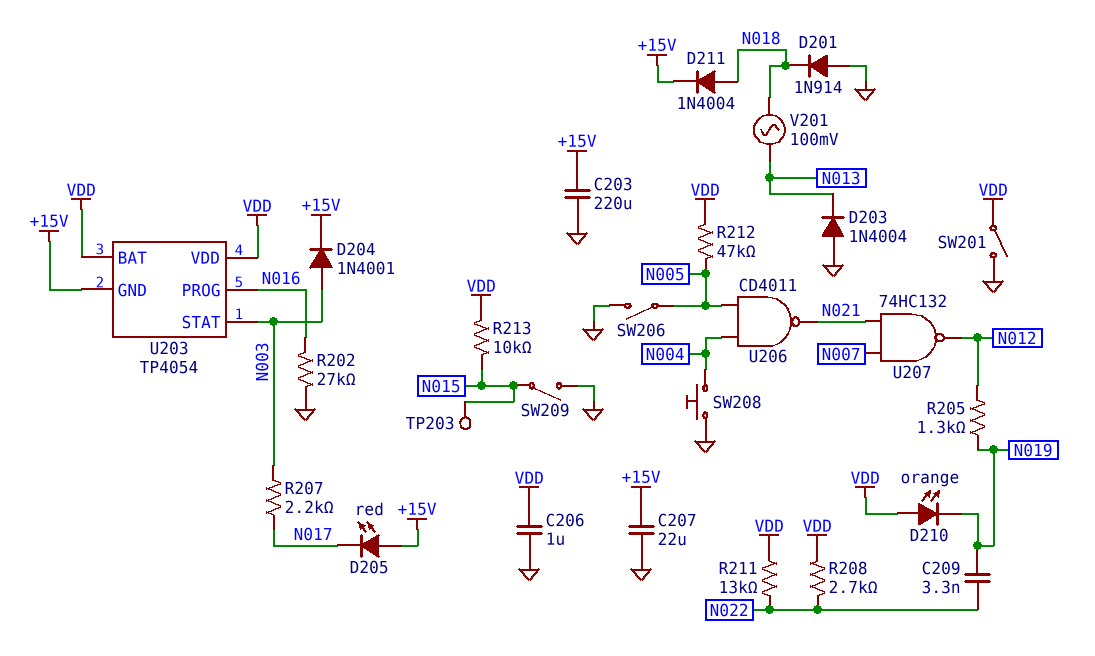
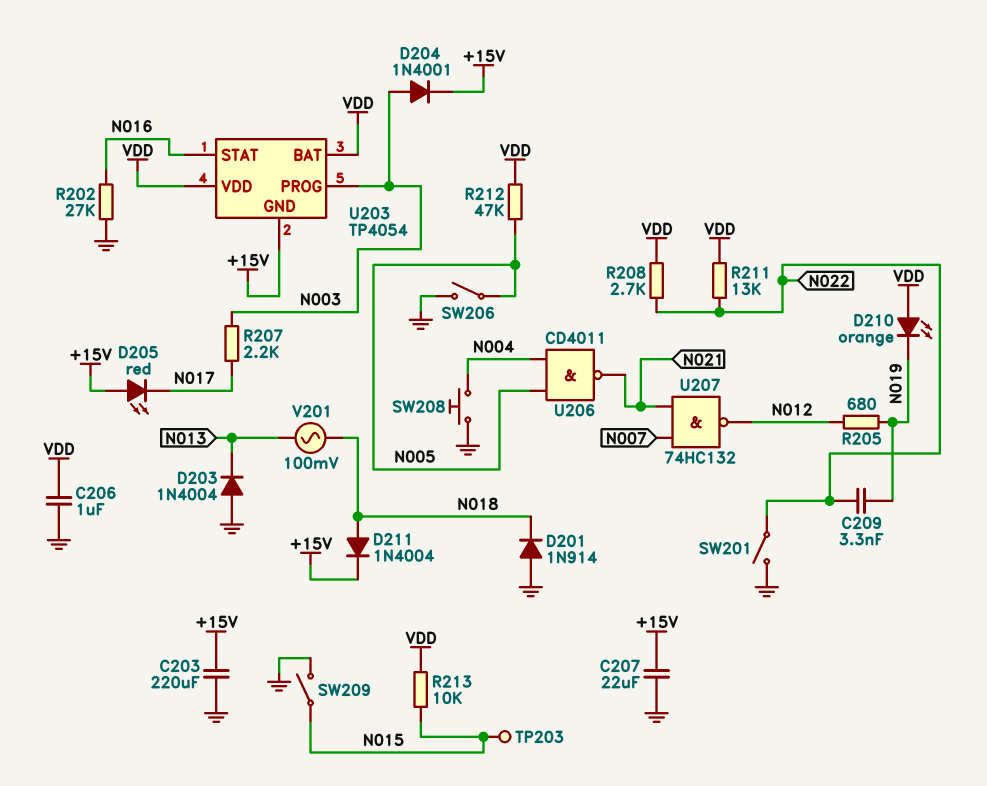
R205: 1.3k (N012, N019) -> 680 (N012, N019)
SW201: switch (GND, VDD) -> switch (GND, N022)
U203 pin PROG: N016 -> N003
U203 pin STAT: N003 -> N016

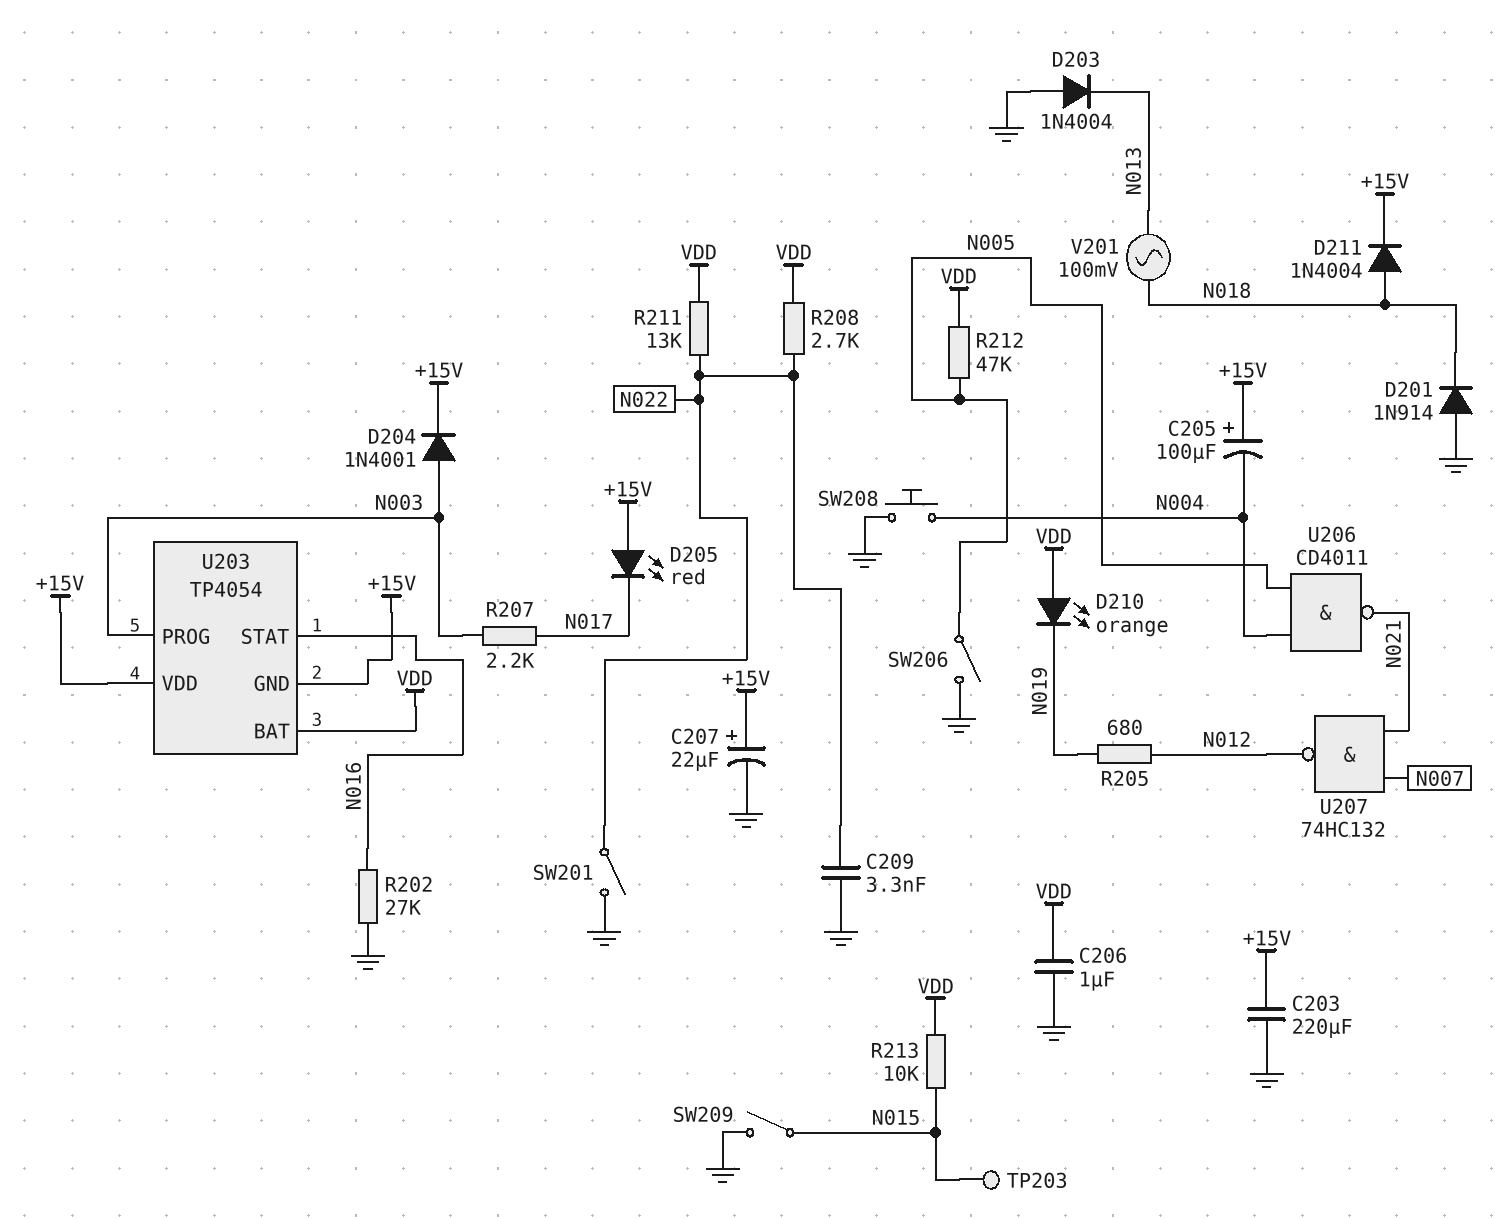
C205: none -> 100uF (plus +15V, minus N004)
C207: 22uF (+15V, GND) -> 22uF (plus +15V, minus GND)
C209: 3.3nF (N019, N022) -> 3.3nF (GND, N022)
U203 pin VDD: VDD -> +15V

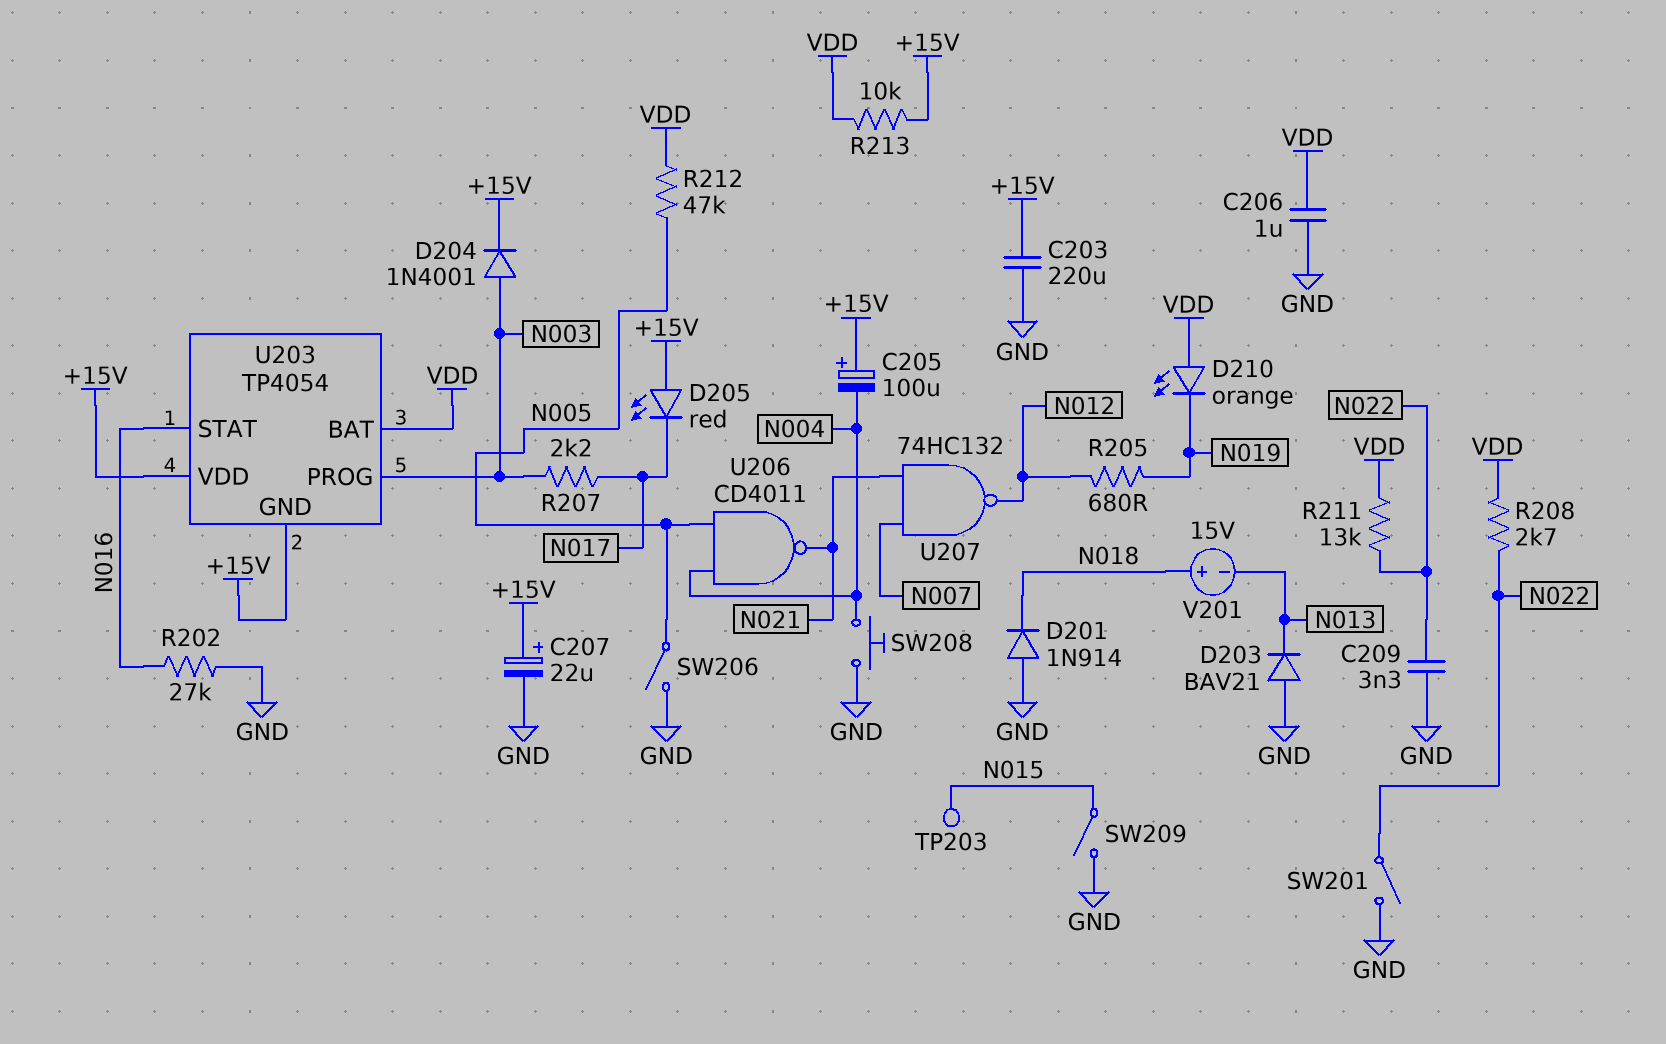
D203: diode 1N4004 (A GND, K N013) -> diode BAV21 (A GND, K N013)
D211: diode 1N4004 (A N018, K +15V) -> none
R213: 10k (N015, VDD) -> 10k (+15V, VDD)
V201: AC 100mV (N013, N018) -> 15V (plus N018, minus N013)

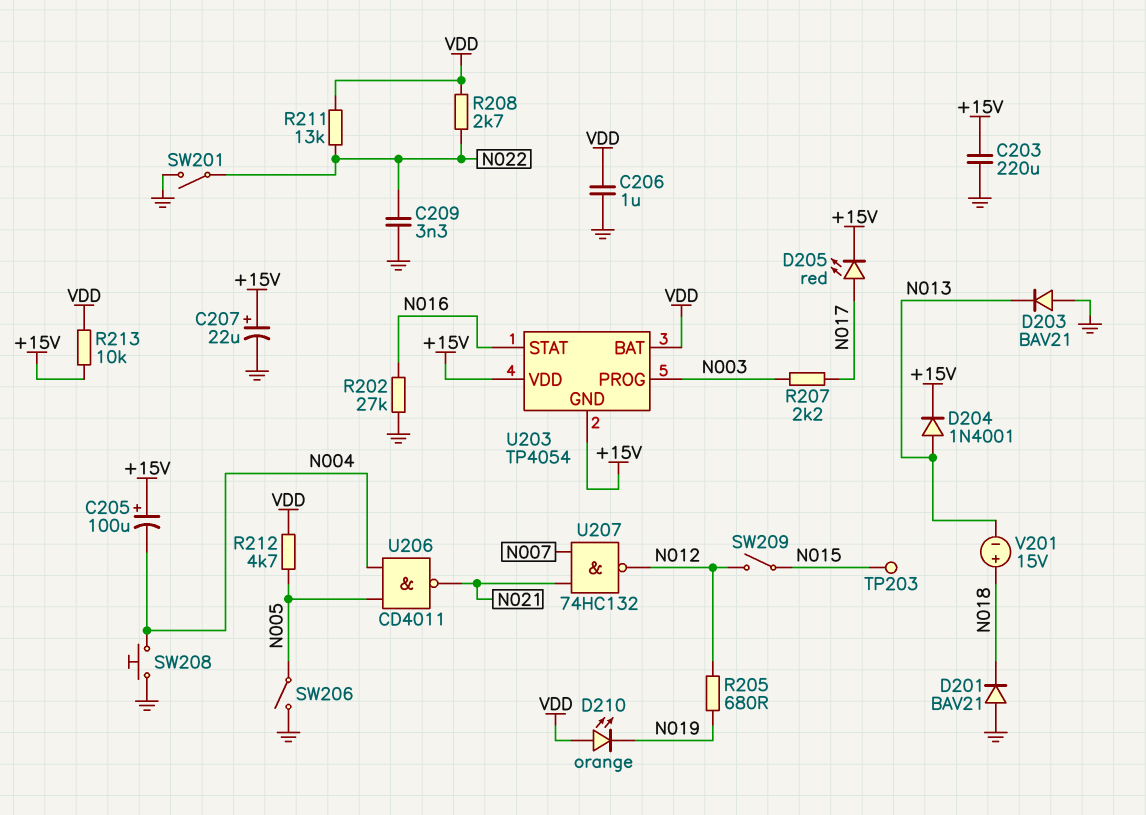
D201: diode 1N914 (A GND, K N018) -> diode BAV21 (A GND, K N018)
D204: diode 1N4001 (A N003, K +15V) -> diode 1N4001 (A N013, K +15V)
D205: LED red (A +15V, K N017) -> LED red (A N017, K +15V)
R212: 47k (N005, VDD) -> 4.7k (N005, VDD)
SW209: switch (GND, N015) -> switch (N012, N015)

